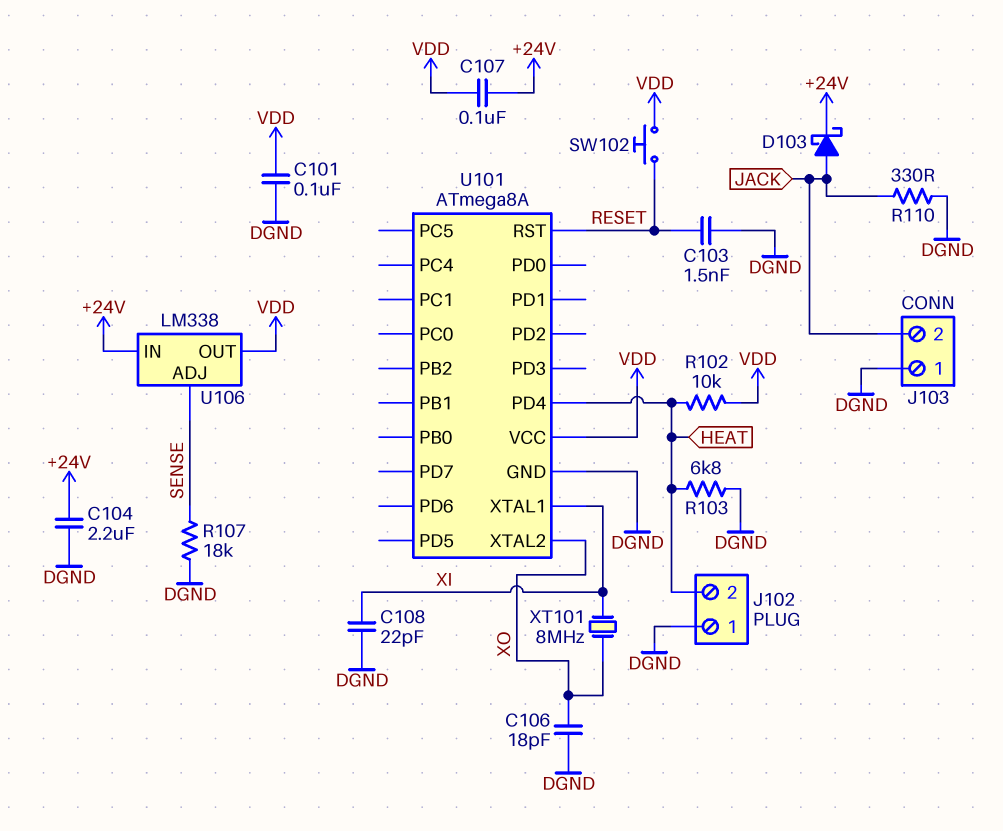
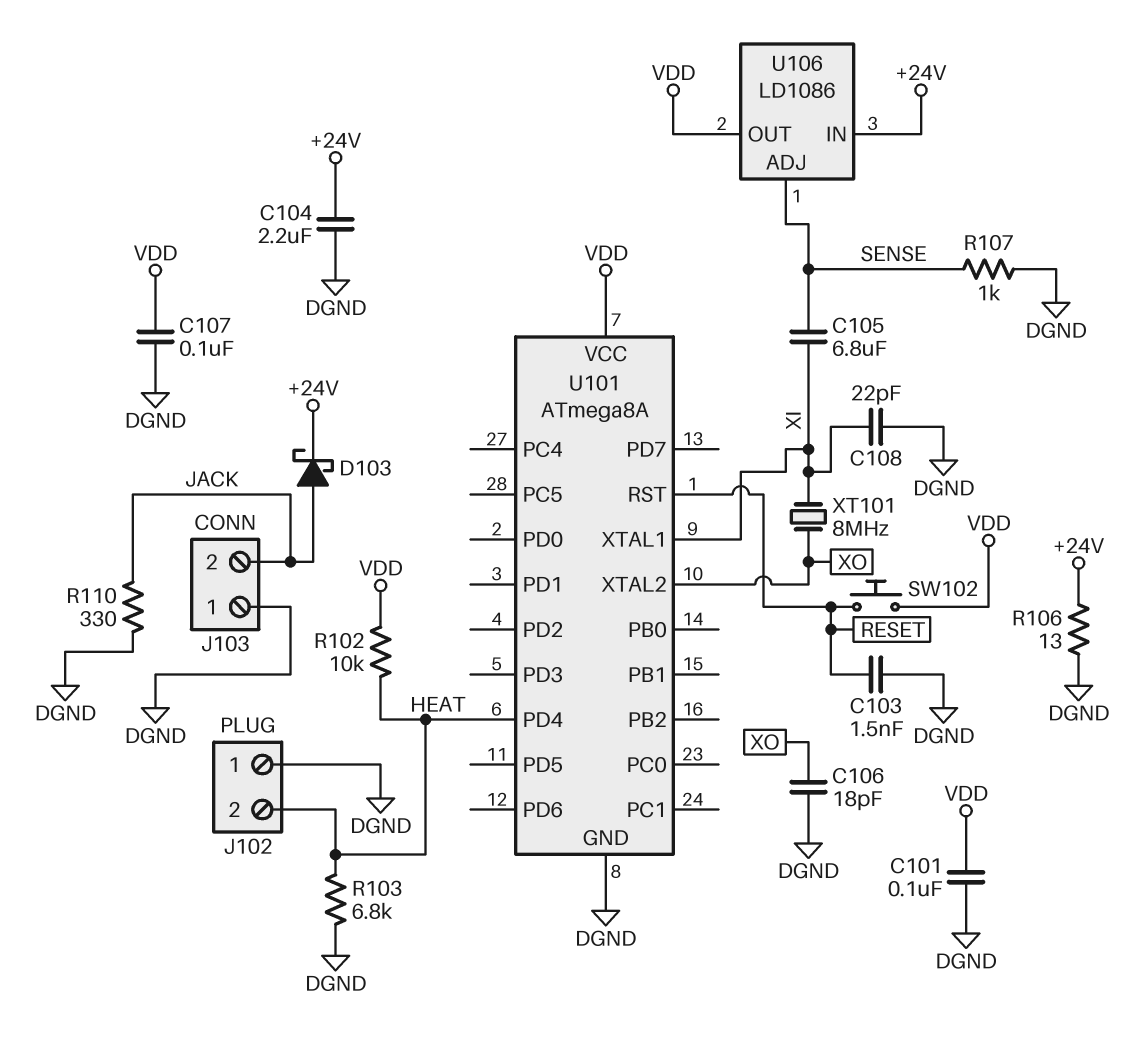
C105: none -> 6.8uF (SENSE, XI)
C107: 100nF (+24V, VDD) -> 100nF (DGND, VDD)
R106: none -> 13 (+24V, DGND)
R107: 18k (DGND, SENSE) -> 1k (DGND, SENSE)
U106: LM338 -> LD1086

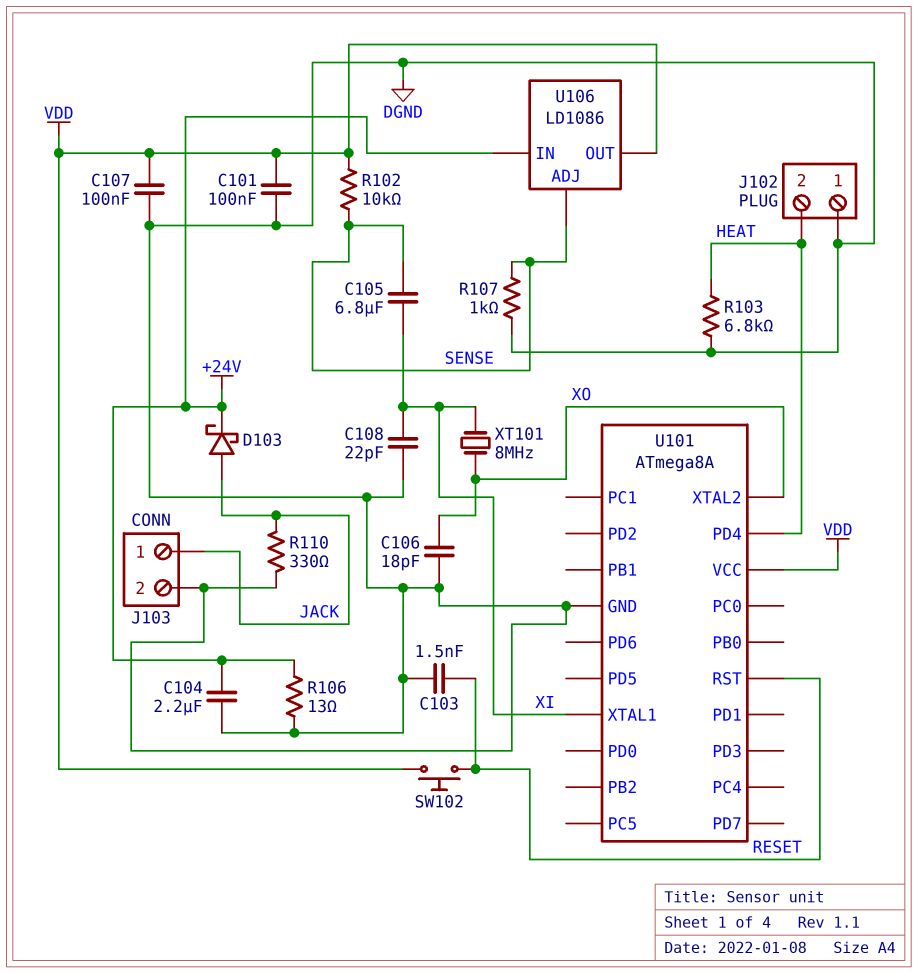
J103 pin 1: DGND -> JACK
J103 pin 2: JACK -> DGND
R102: 10k (HEAT, VDD) -> 10k (SENSE, VDD)

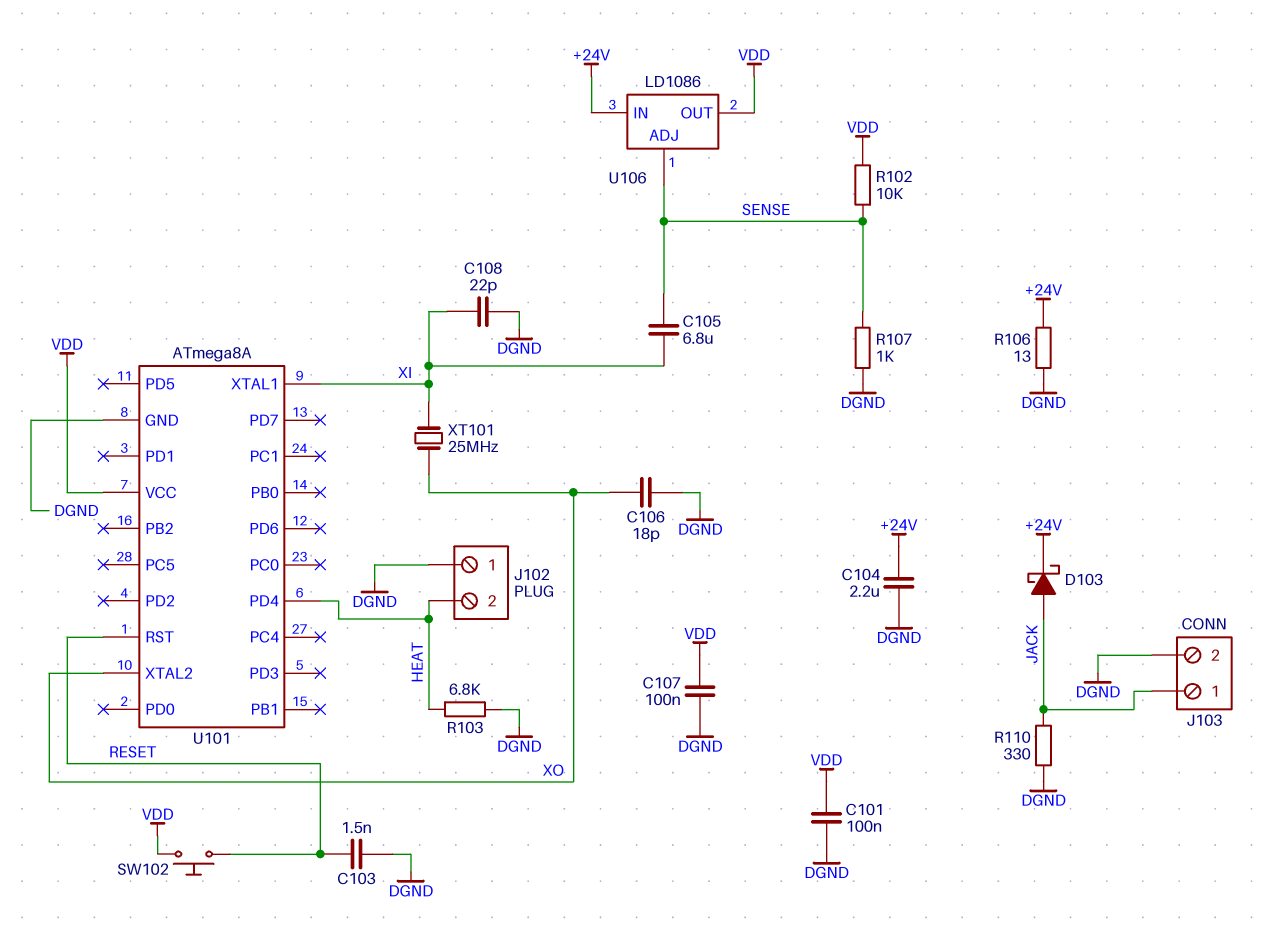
XT101: 8MHz (XI, XO) -> 25MHz (XI, XO)

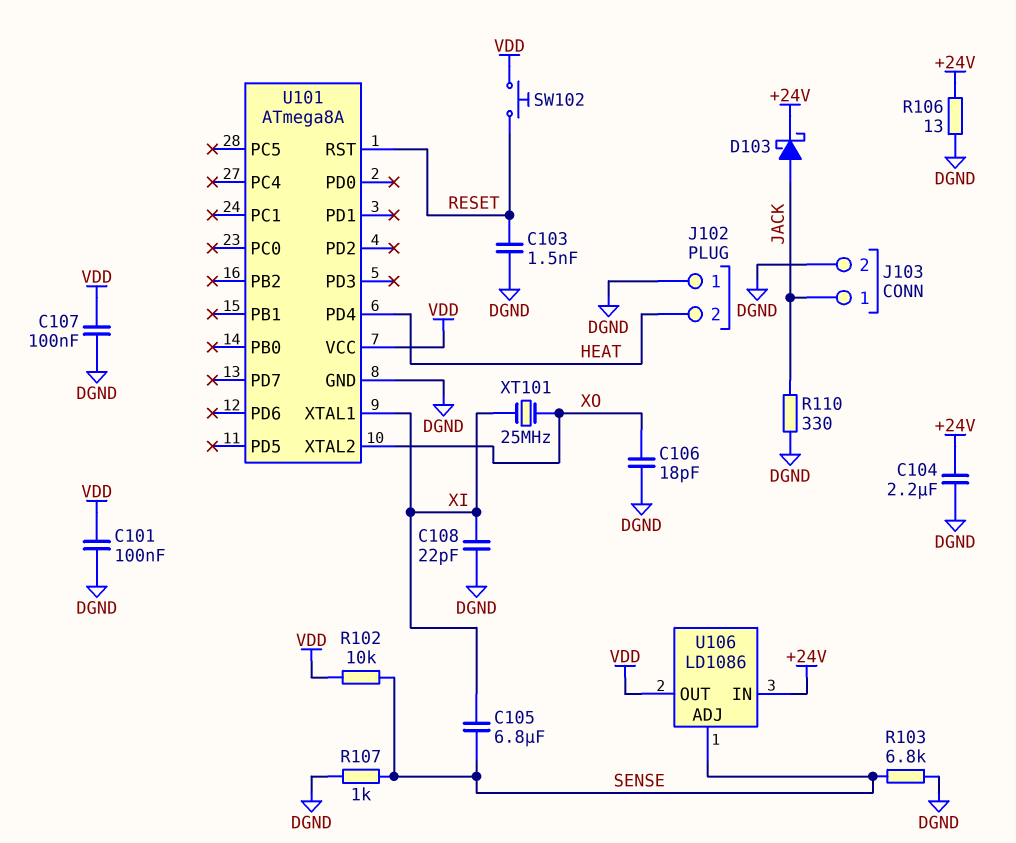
R103: 6.8k (DGND, HEAT) -> 6.8k (DGND, SENSE)

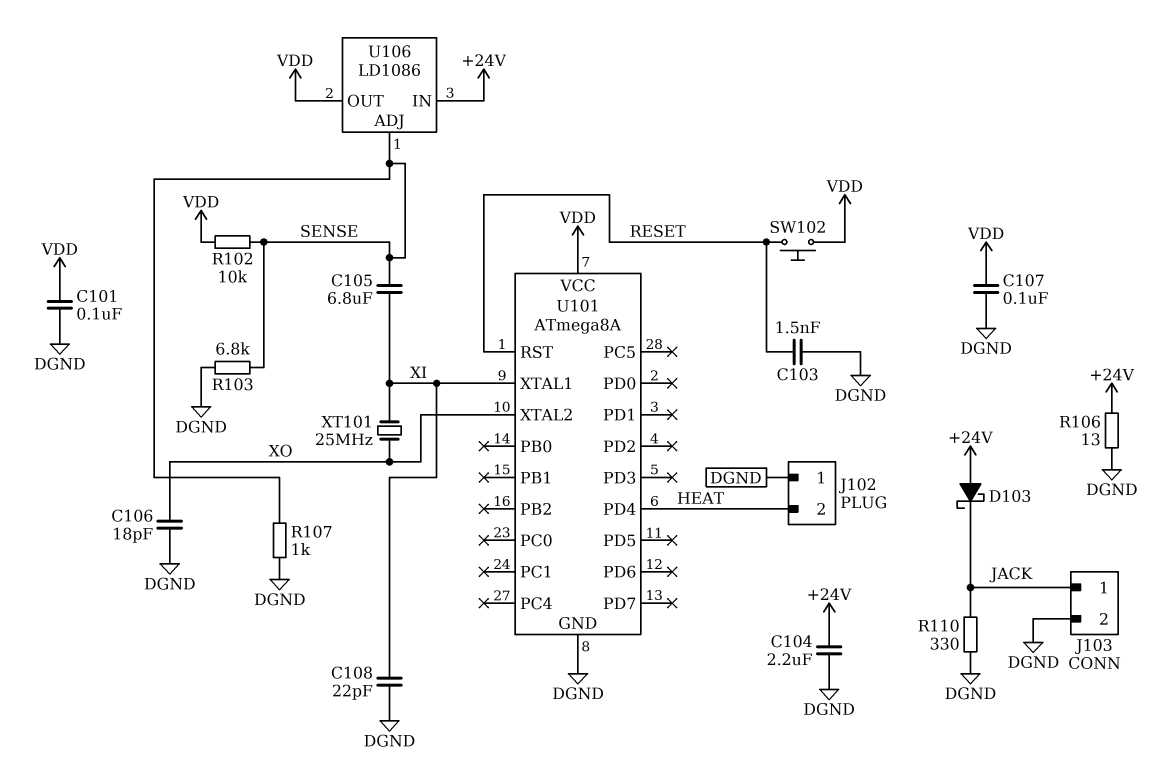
D103: schottky (A JACK, K +24V) -> schottky (A +24V, K JACK)

